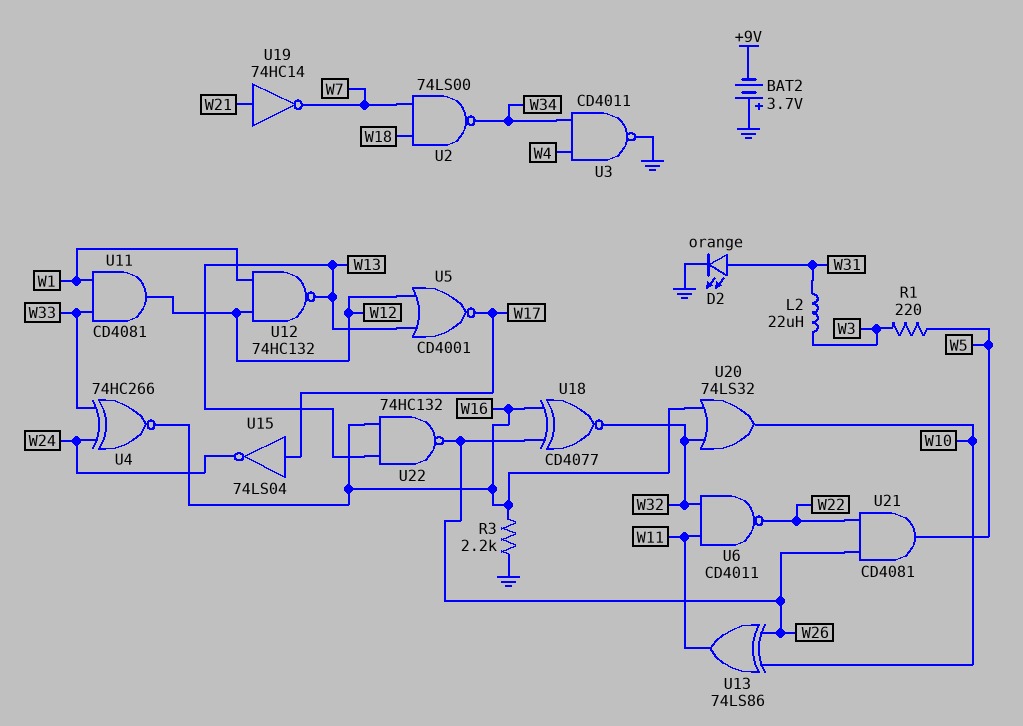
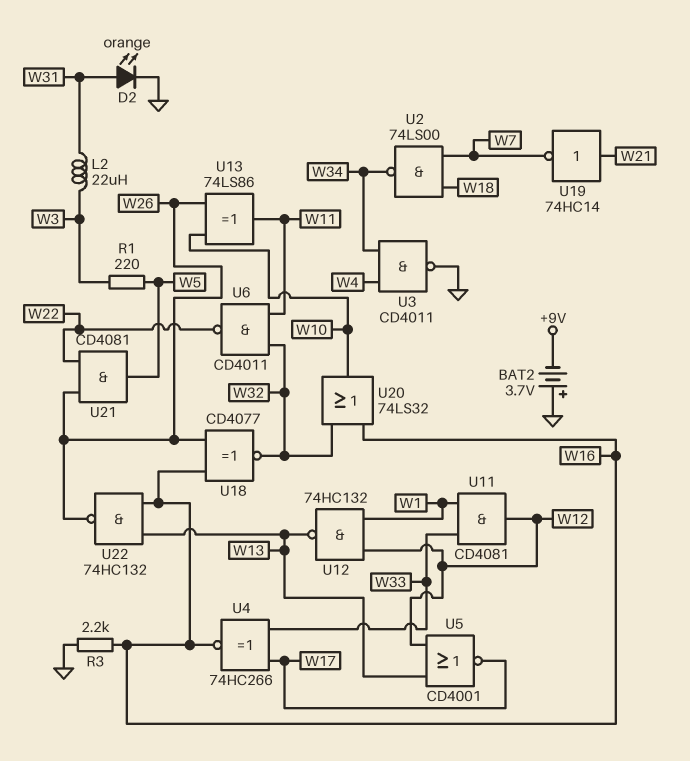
U4: XNOR 74HC266 (in W24, in W33, out W16) -> XNOR 74HC266 (in W17, in W33, out W16)
U15: NOT 74LS04 (in W17, out W24) -> none

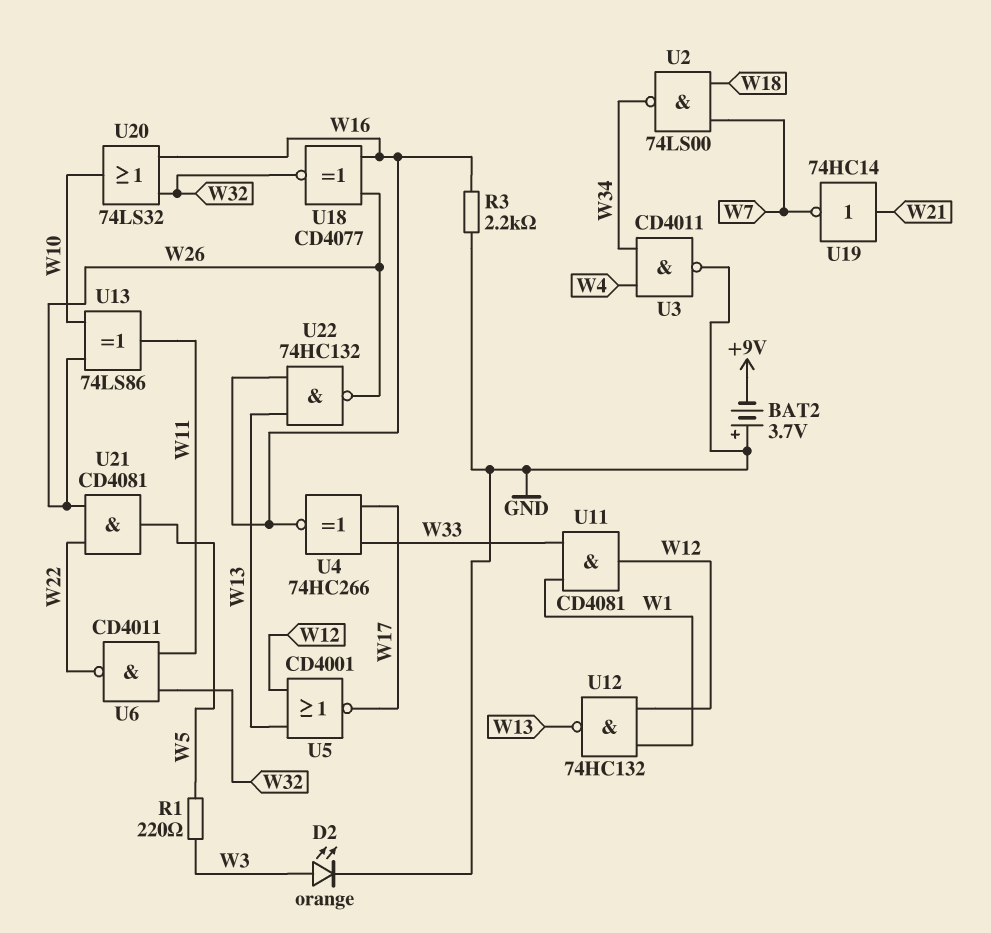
D2: LED orange (A W31, K GND) -> LED orange (A W3, K GND)
L2: 22uH (W3, W31) -> none

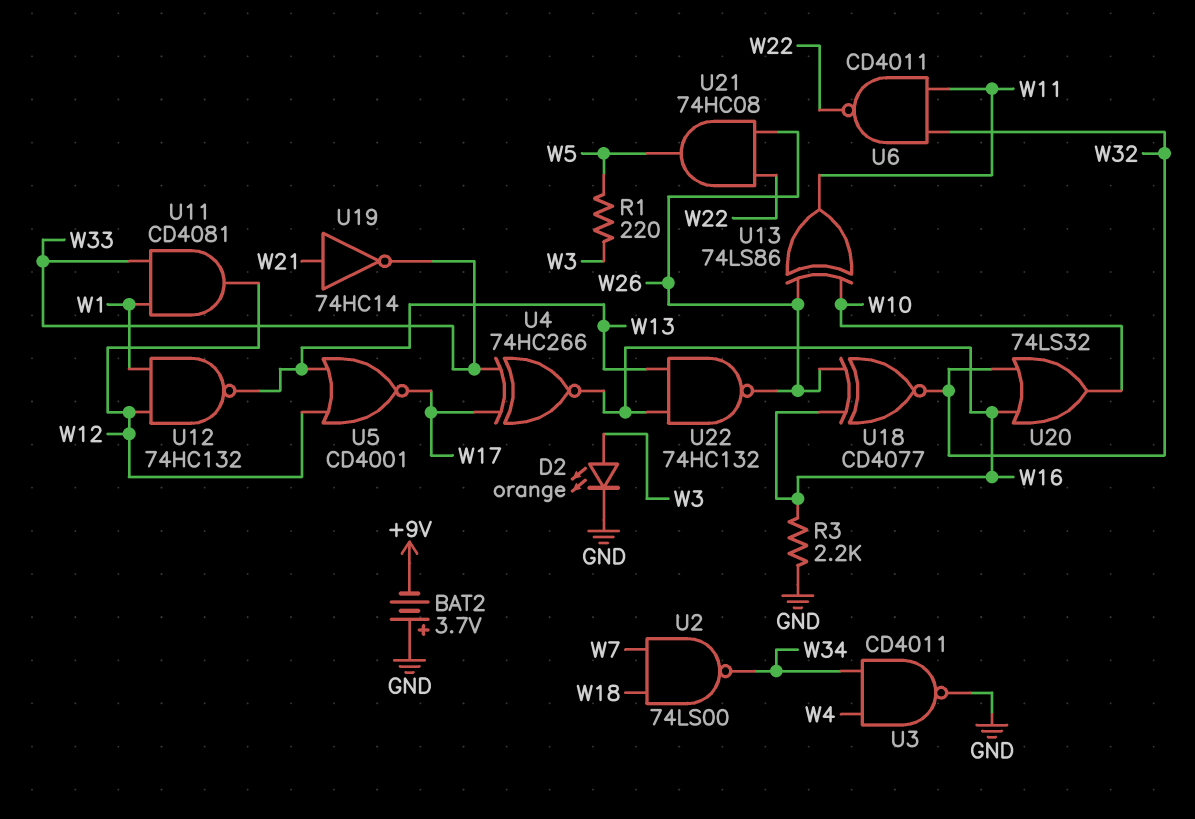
U19: NOT 74HC14 (in W21, out W7) -> NOT 74HC14 (in W21, out W33)
U21: AND CD4081 (in W22, in W26, out W5) -> AND 74HC08 (in W22, in W26, out W5)

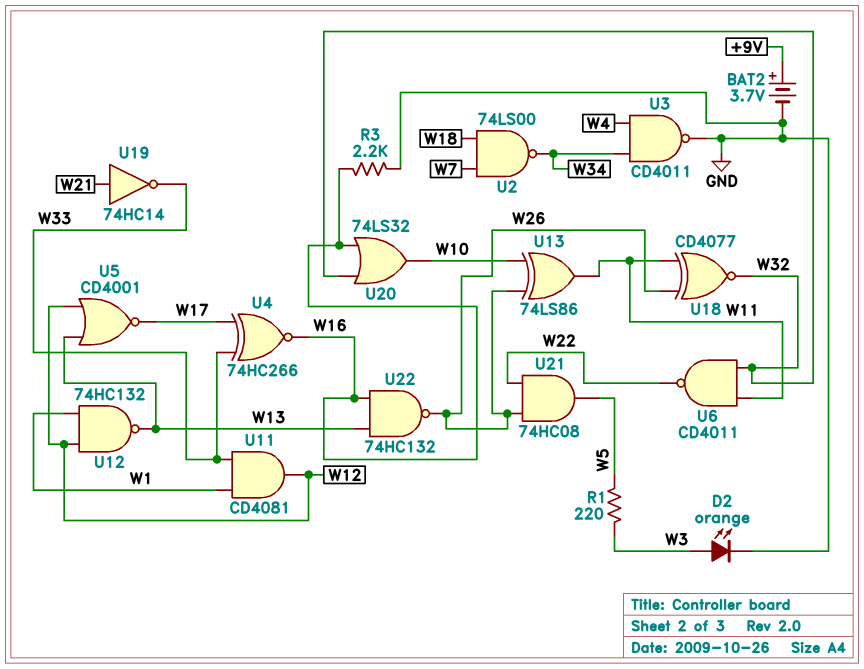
BAT2: 3.7V (plus GND, minus +9V) -> 3.7V (plus +9V, minus GND)
U18: XNOR CD4077 (in W16, in W26, out W32) -> XNOR CD4077 (in W11, in W26, out W32)

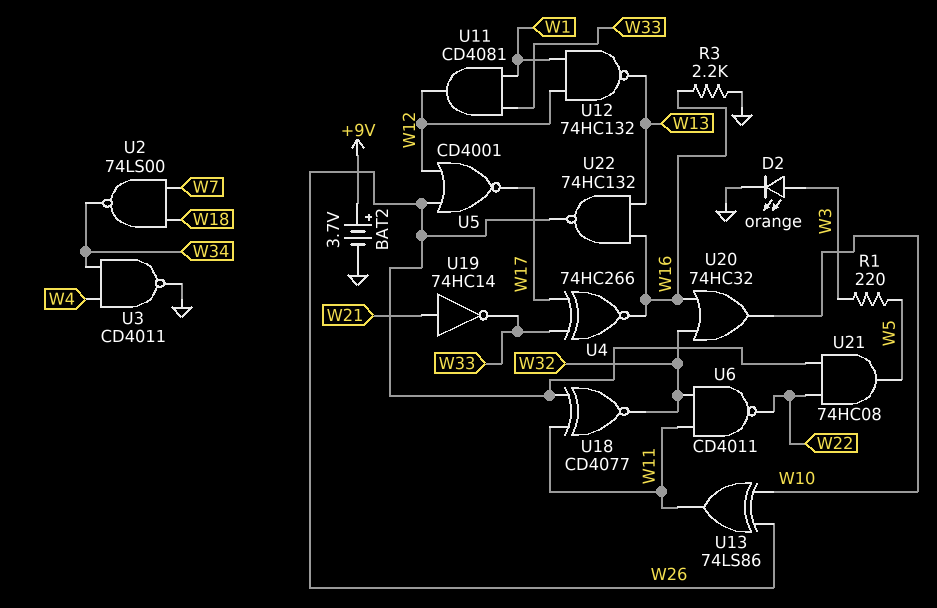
U5: NOR CD4001 (in W12, in W13, out W17) -> NOR CD4001 (in W12, in W26, out W17)
U20: OR 74LS32 (in W16, in W32, out W10) -> OR 74HC32 (in W16, in W32, out W10)

